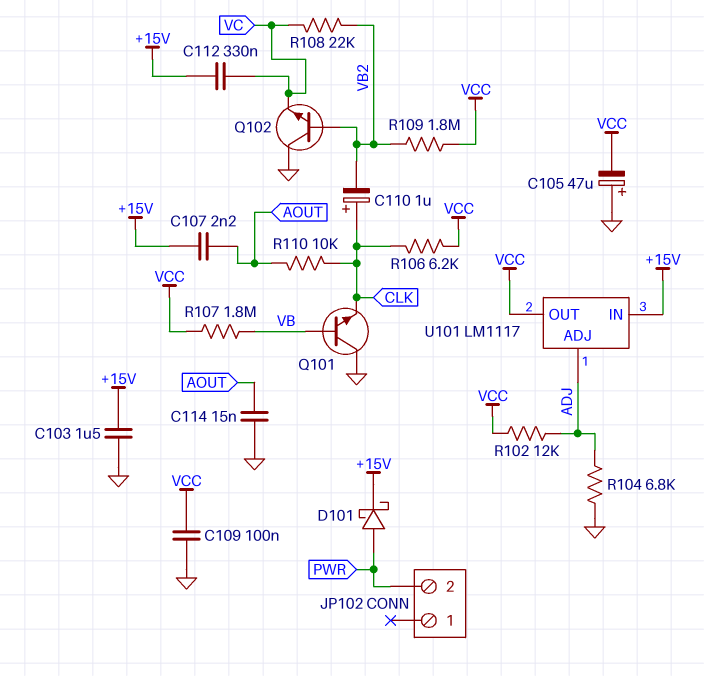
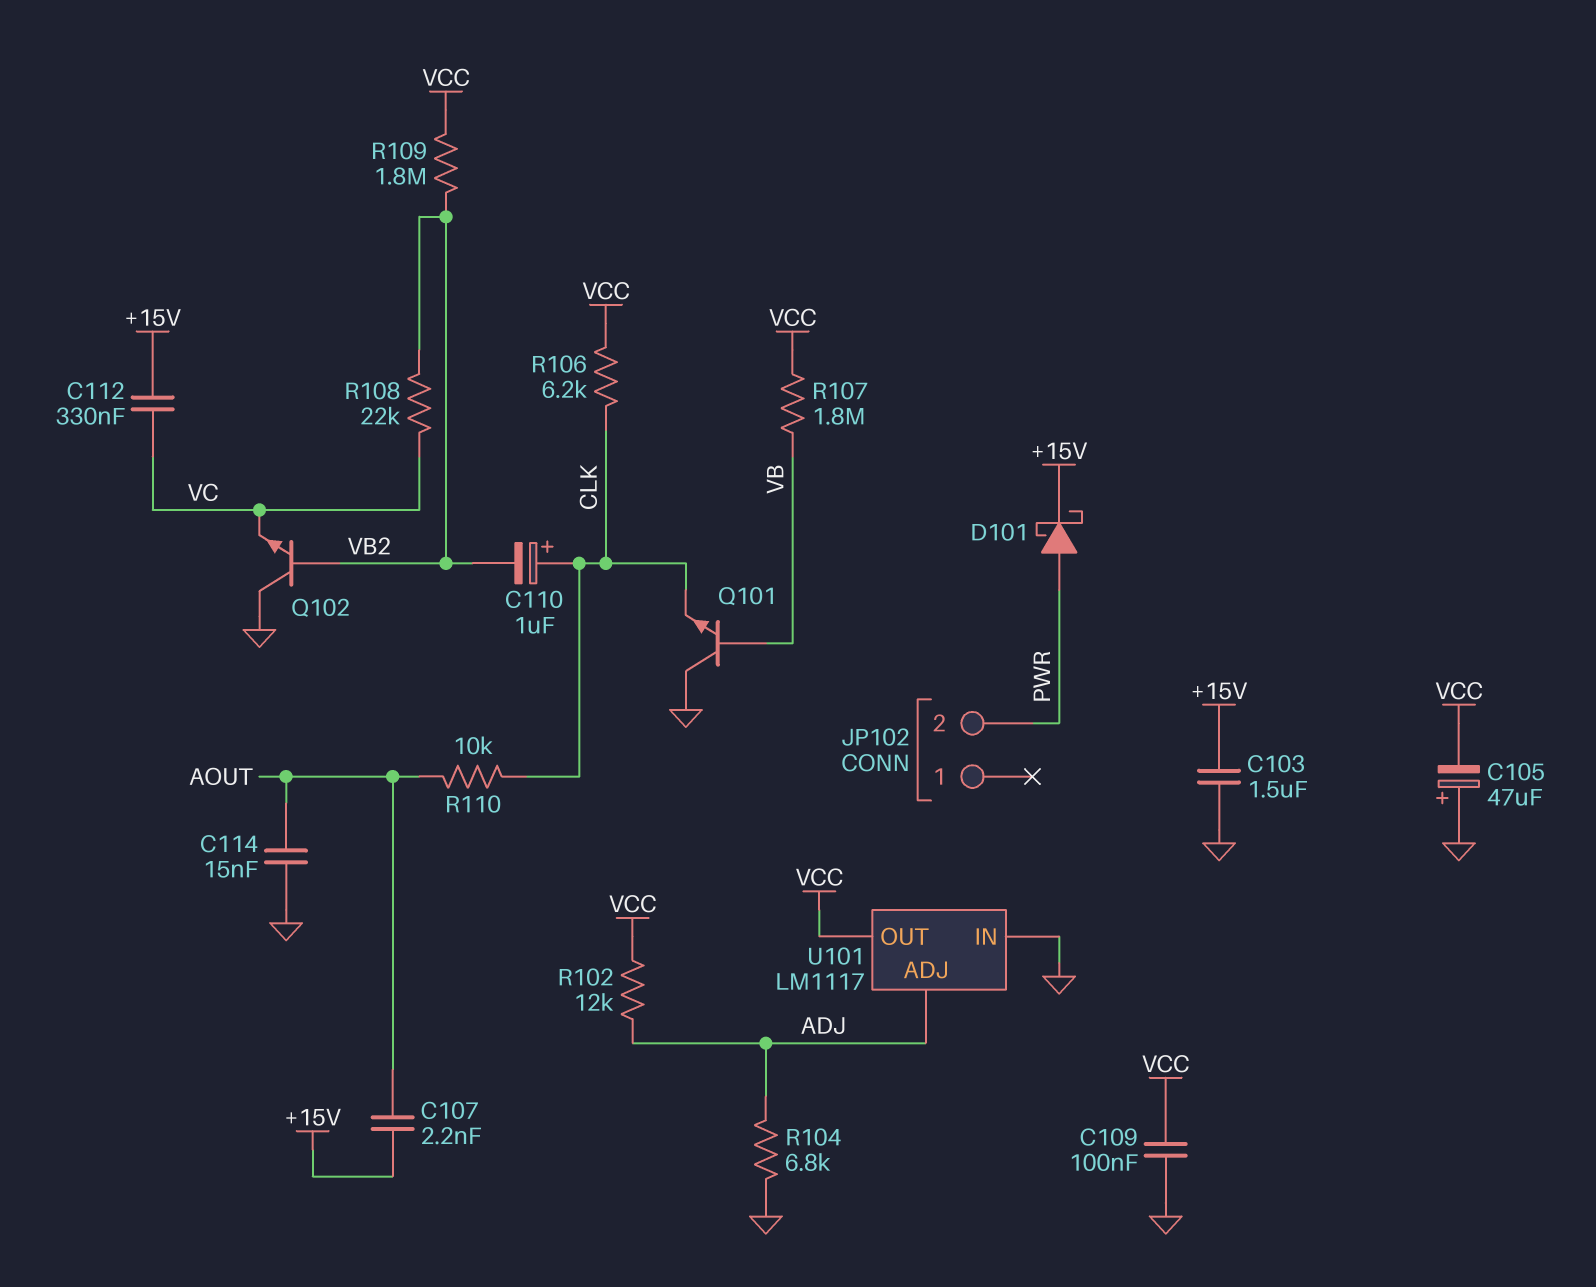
U101 pin IN: +15V -> GND

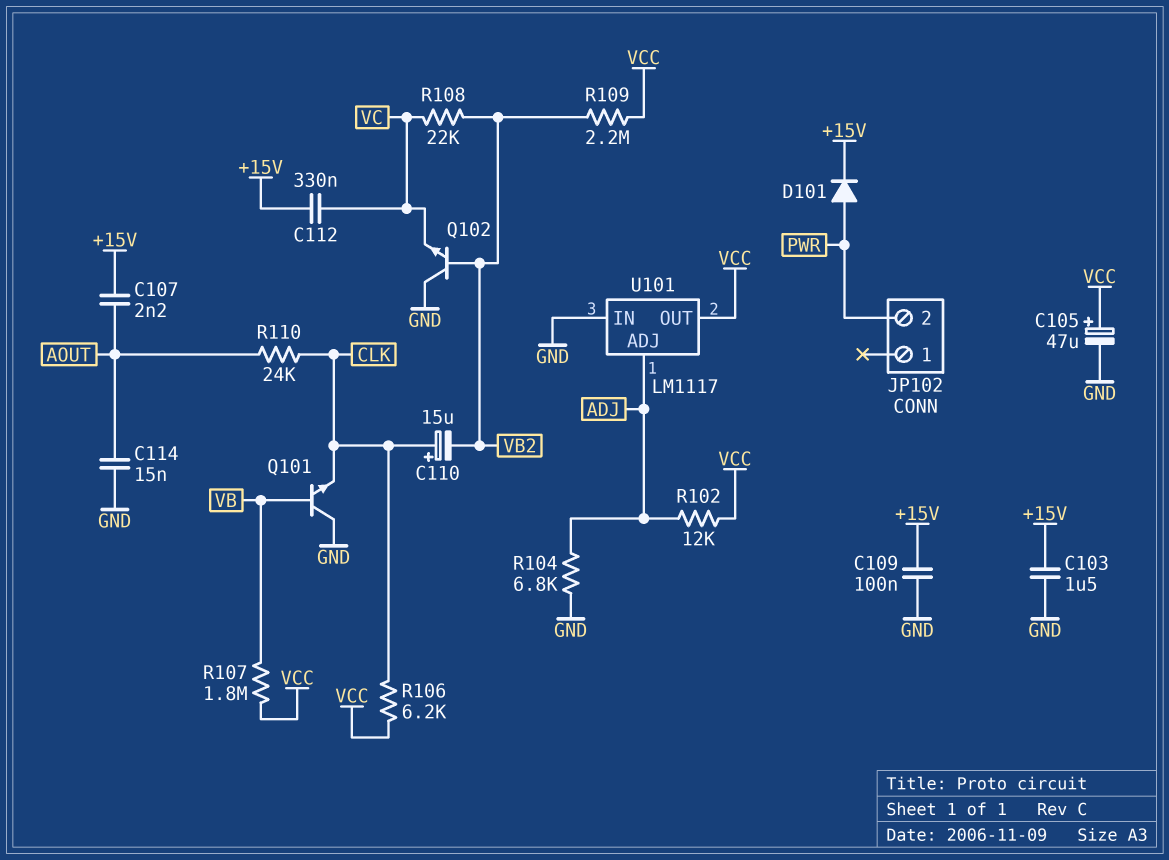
C105: 47uF (plus GND, minus VCC) -> 47uF (plus VCC, minus GND)
C109: 100nF (GND, VCC) -> 100nF (+15V, GND)
C110: 1uF (plus CLK, minus VB2) -> 15uF (plus CLK, minus VB2)
D101: schottky (A PWR, K +15V) -> diode (A PWR, K +15V)
R109: 1.8M (VB2, VCC) -> 2.2M (VB2, VCC)
R110: 10k (AOUT, CLK) -> 24k (AOUT, CLK)

